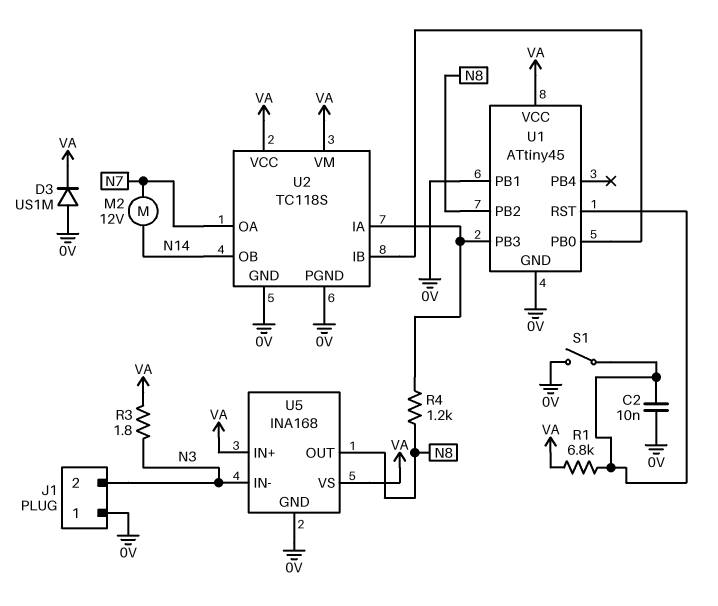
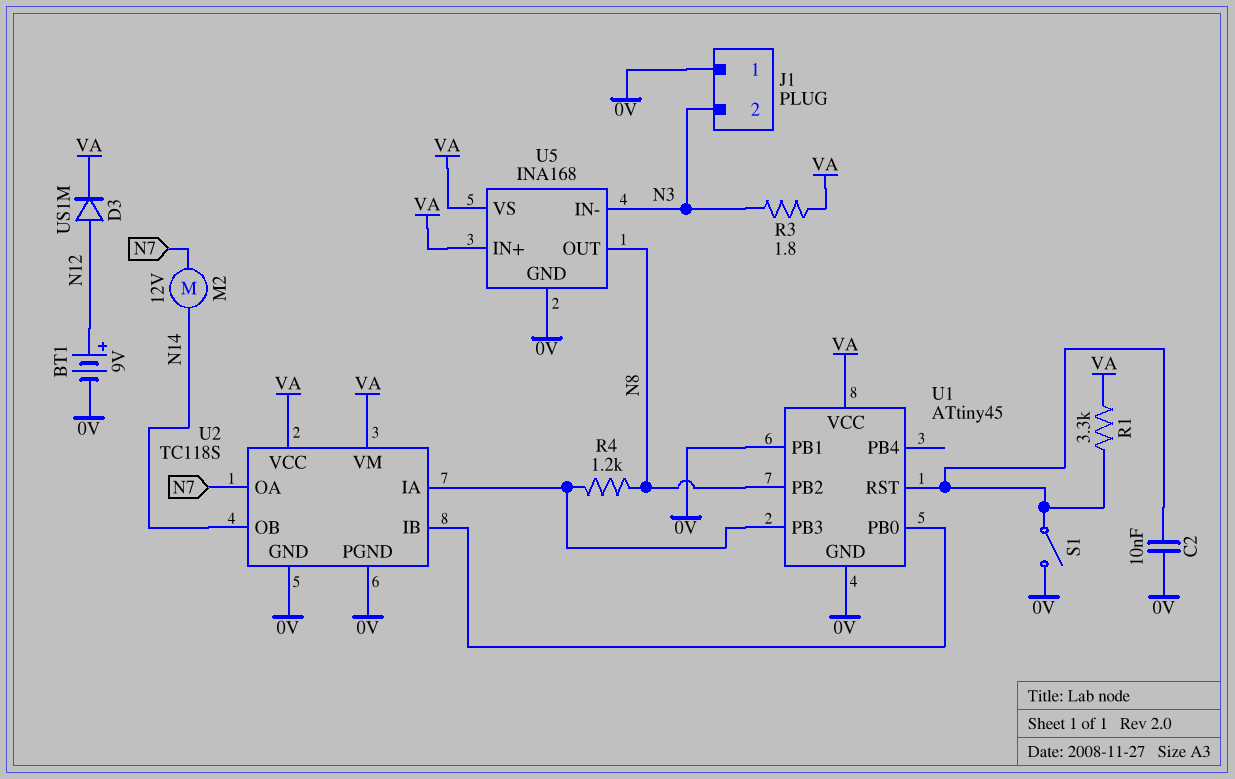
BT1: none -> 9V (plus N12, minus 0V)
D3: diode US1M (A 0V, K VA) -> diode US1M (A N12, K VA)
R1: 6.8k (U1/RST, VA) -> 3.3k (U1/RST, VA)

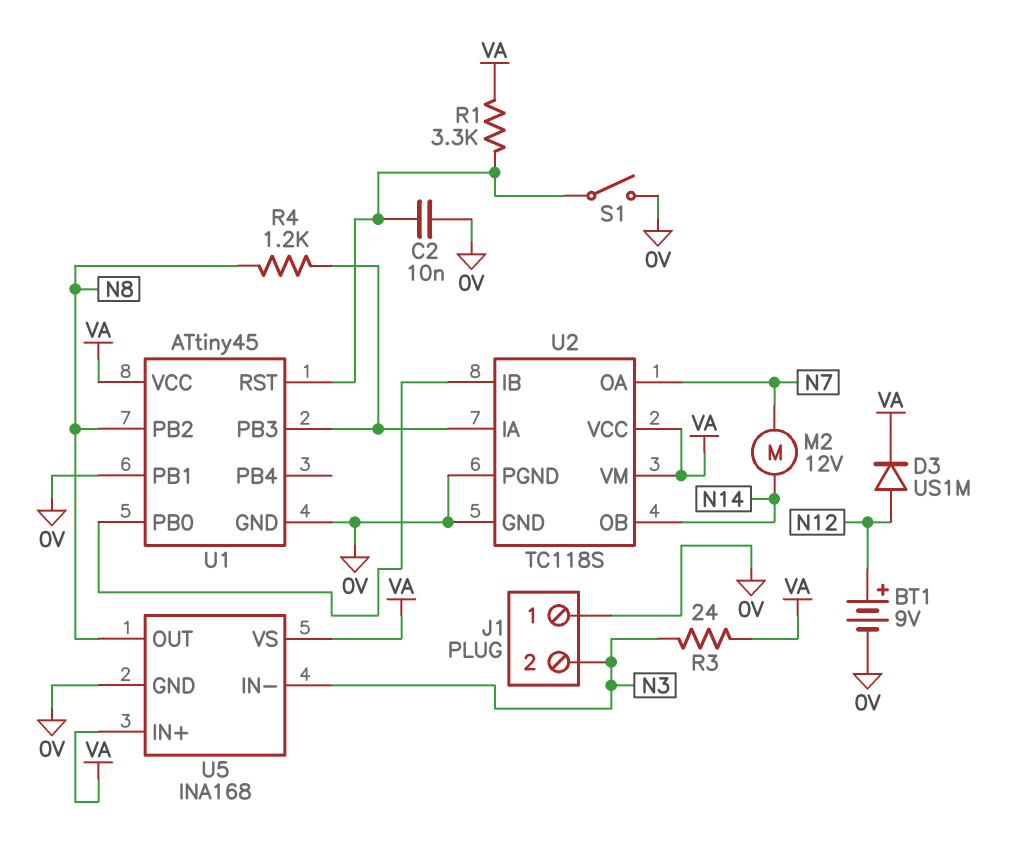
R3: 1.8 (N3, VA) -> 24 (N3, VA)

